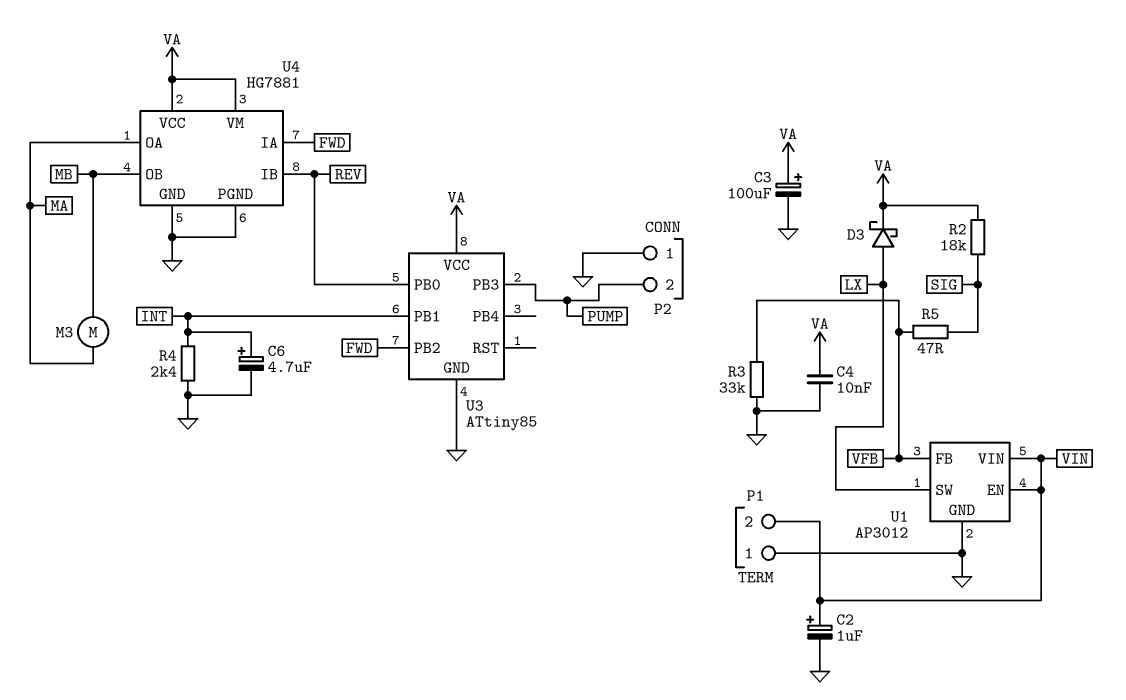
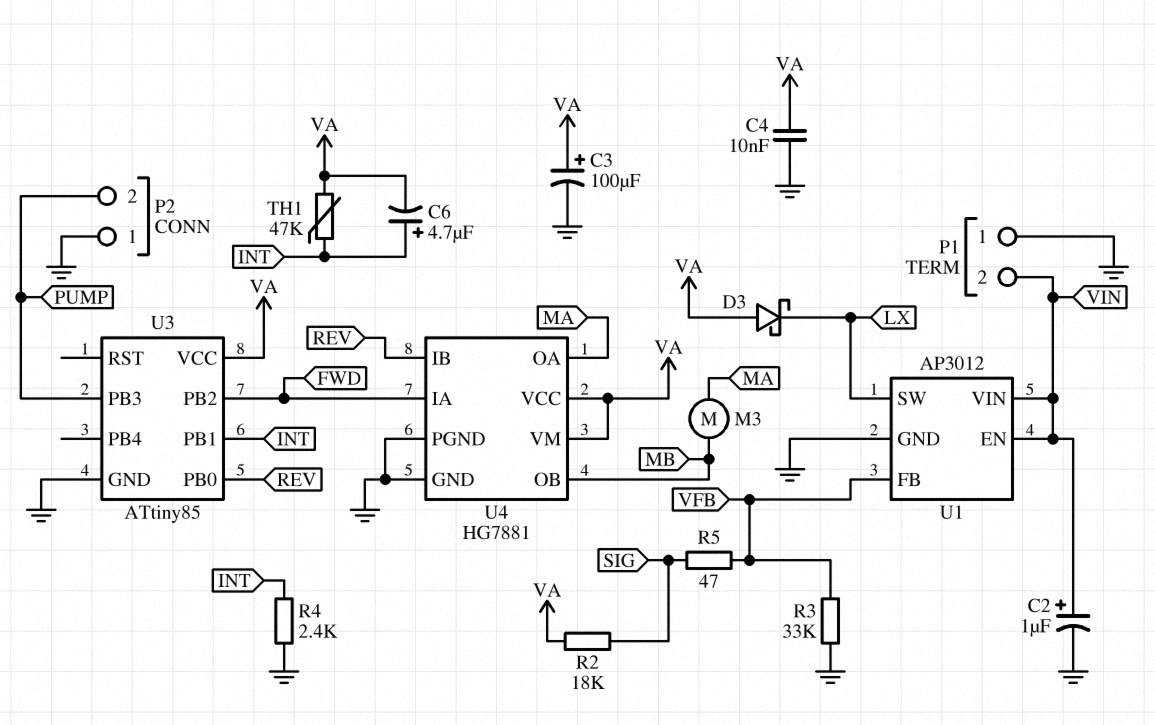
C6: 4.7uF (plus INT, minus GND) -> 4.7uF (plus INT, minus VA)
D3: schottky (A LX, K VA) -> schottky (A VA, K LX)
TH1: none -> 47k (INT, VA)

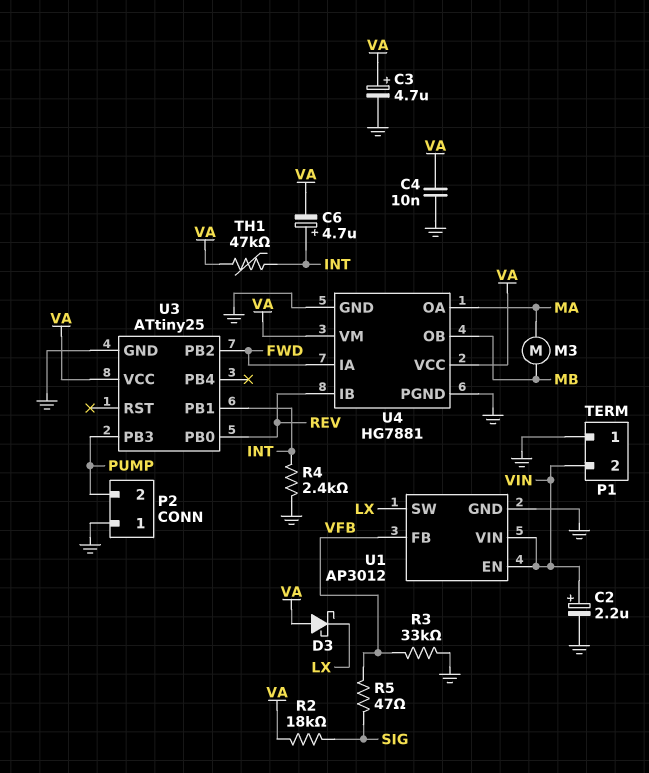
C2: 1uF (plus VIN, minus GND) -> 2.2uF (plus VIN, minus GND)
C3: 100uF (plus VA, minus GND) -> 4.7uF (plus VA, minus GND)
U3: ATtiny85 -> ATtiny25

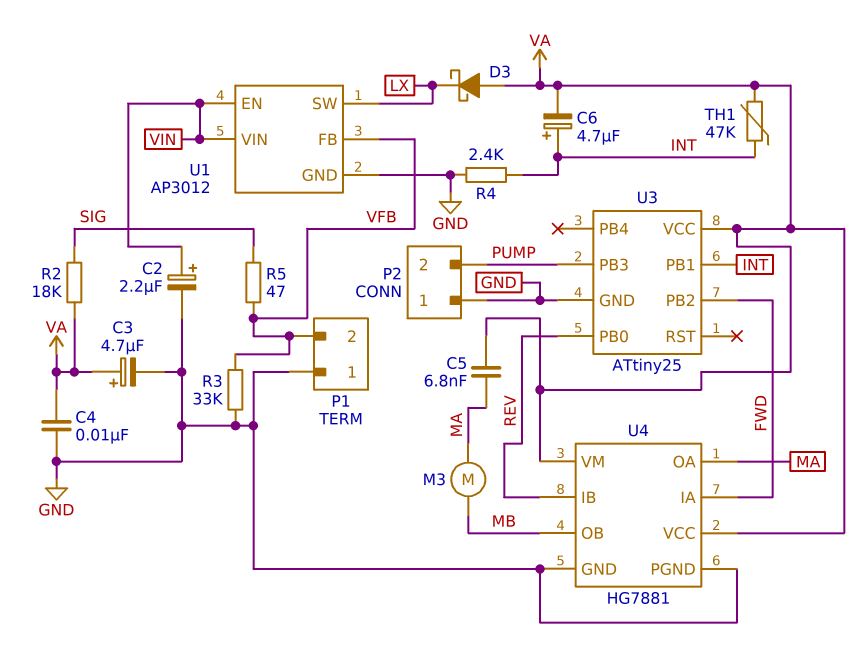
C5: none -> 6.8nF (MA, VA)
P1 pin 2: VIN -> VFB

